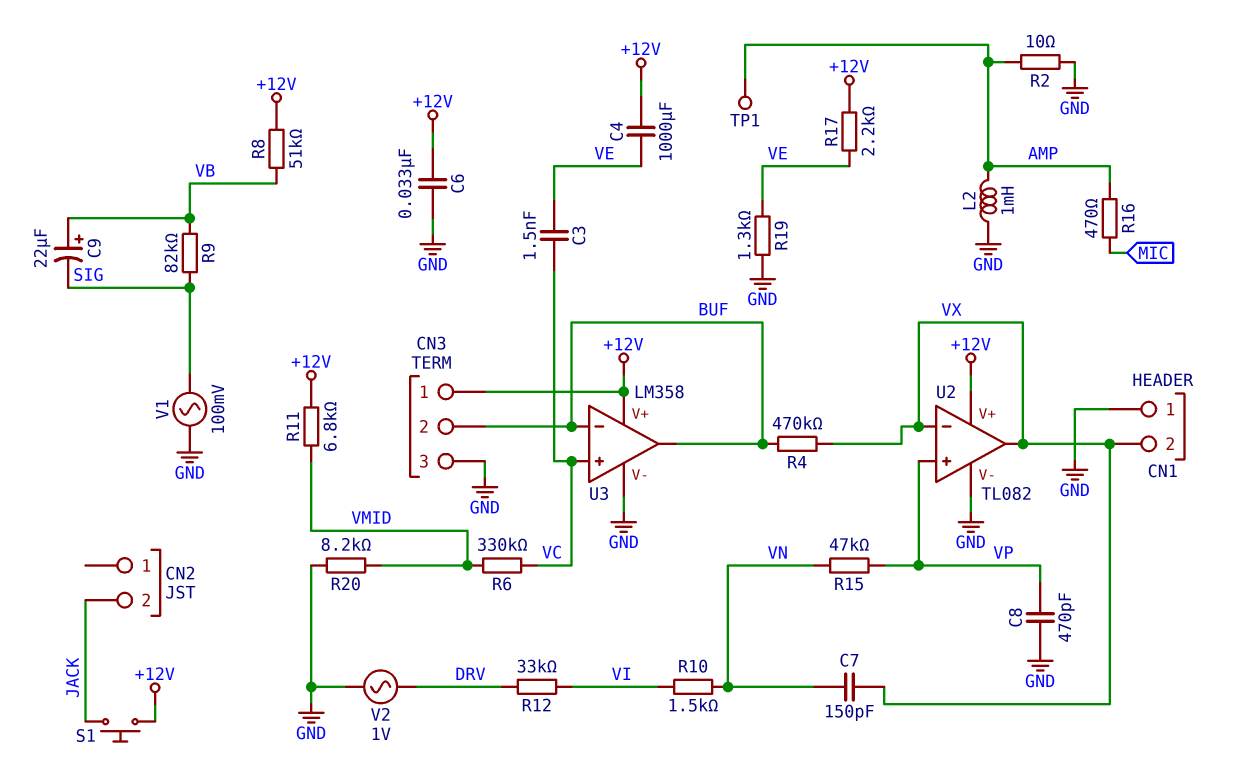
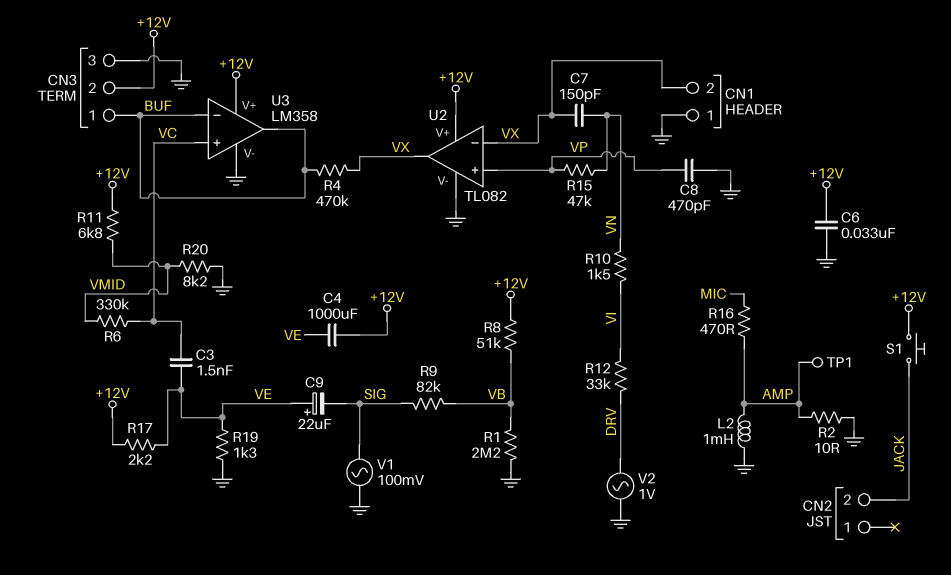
C9: 22uF (plus VB, minus SIG) -> 22uF (plus VE, minus SIG)
CN3 pin 1: +12V -> BUF
CN3 pin 2: BUF -> +12V
R1: none -> 2.2M (GND, VB)

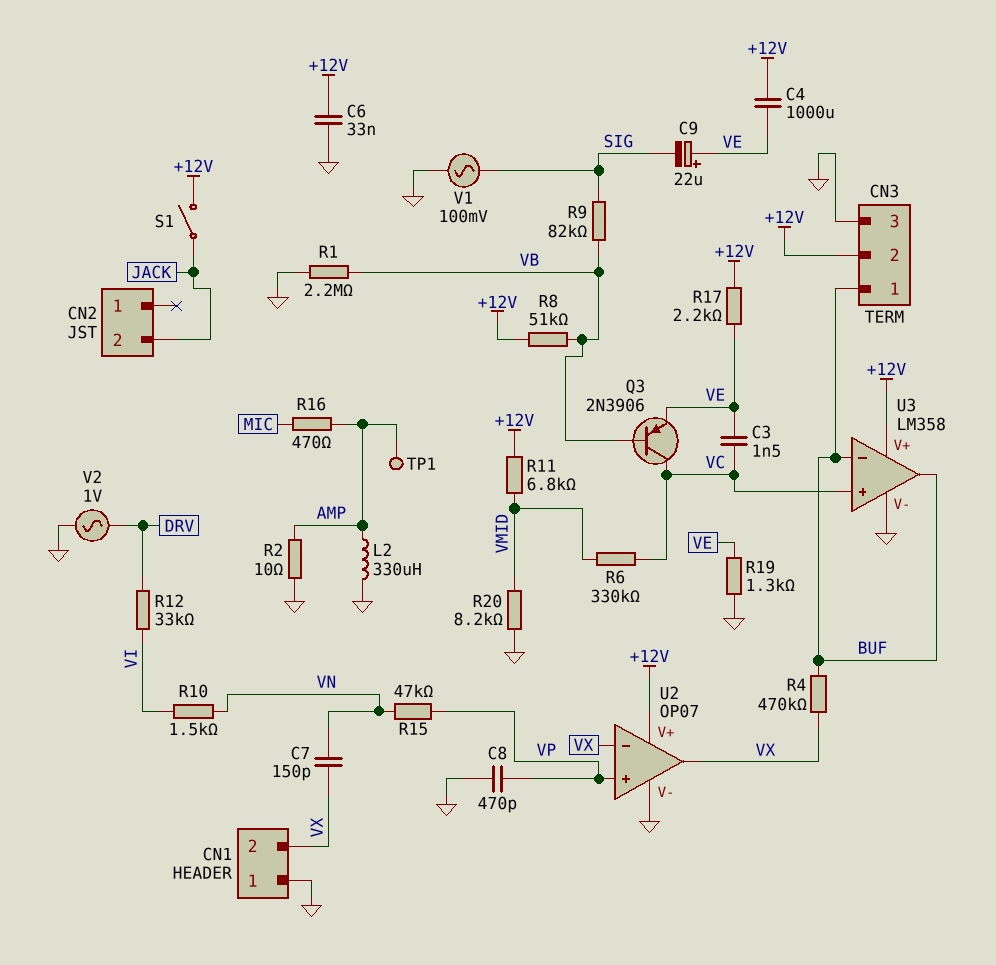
L2: 1mH (AMP, GND) -> 330uH (AMP, GND)
Q3: none -> PNP 2N3906 (B VB, C VC, E VE)
S1: button (+12V, JACK) -> switch (+12V, JACK)
U2: TL082 -> OP07

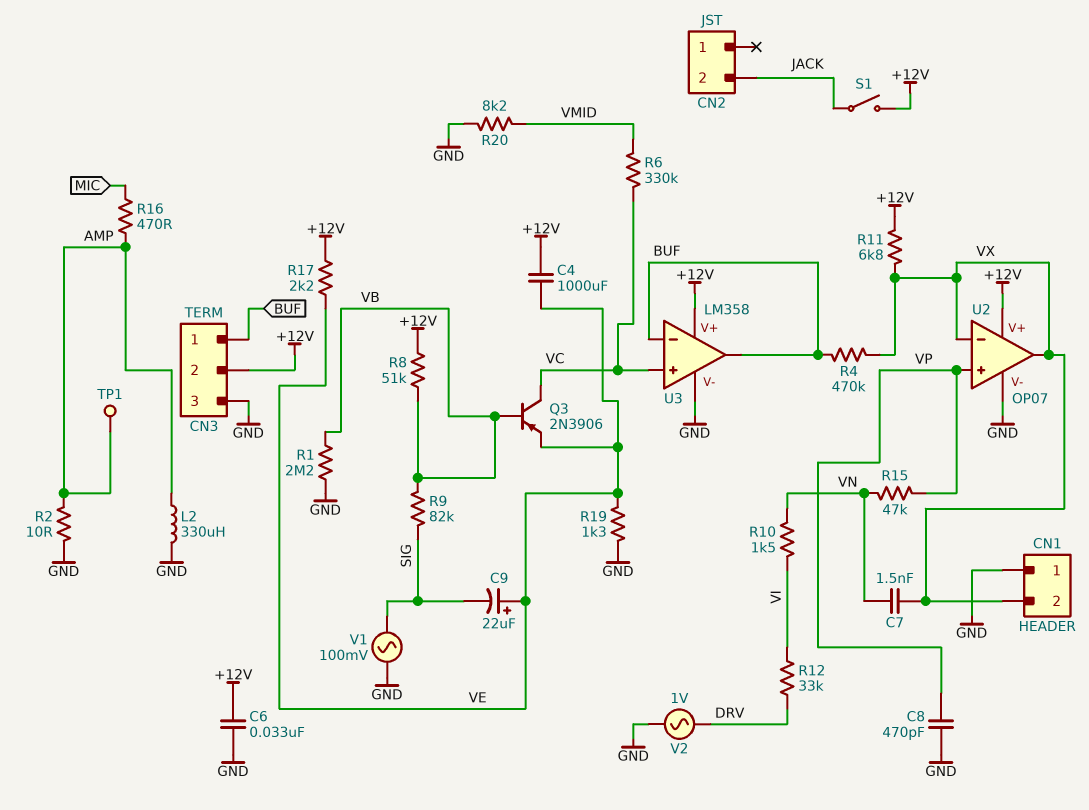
C3: 1.5nF (VC, VE) -> none
C7: 150pF (VN, VX) -> 1.5nF (VN, VX)
R11: 6.8k (+12V, VMID) -> 6.8k (+12V, VX)

